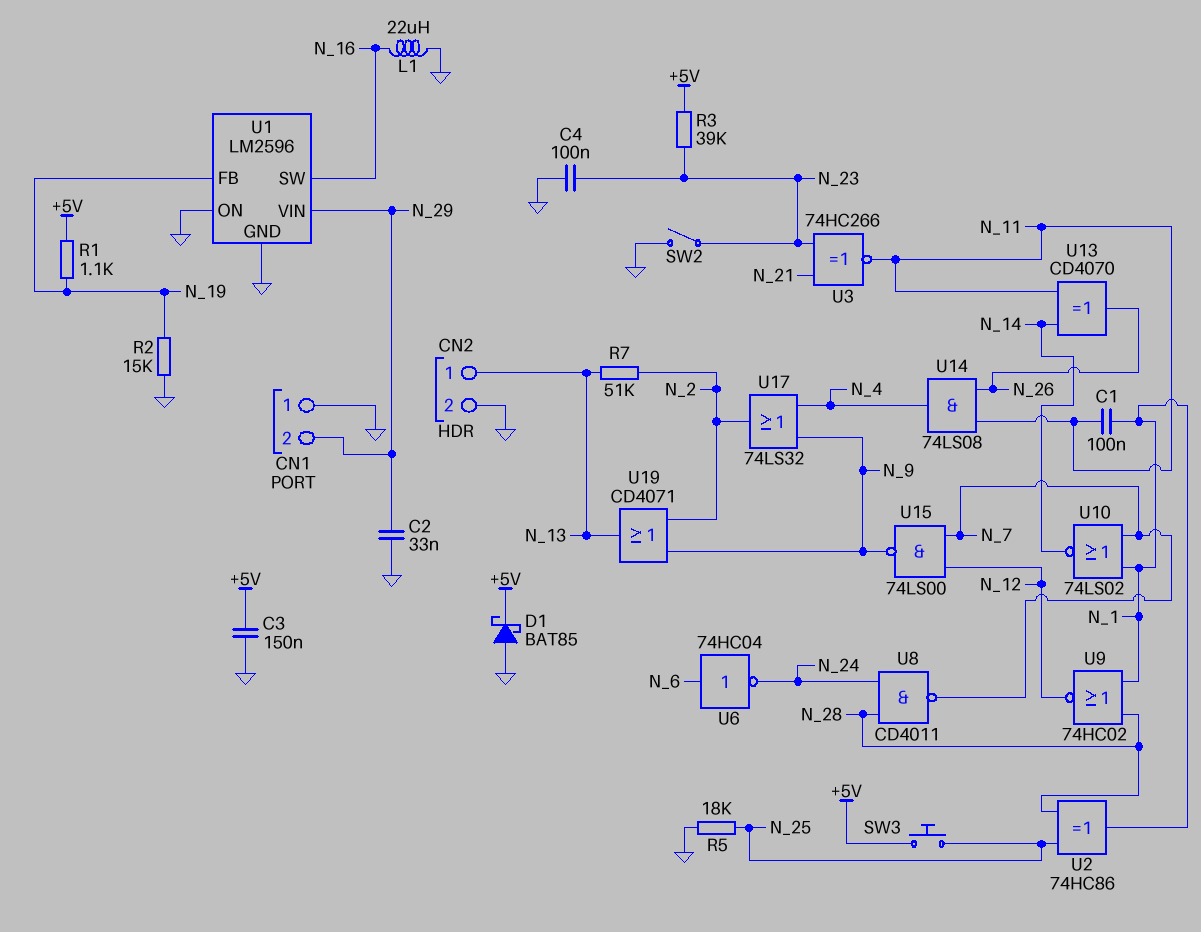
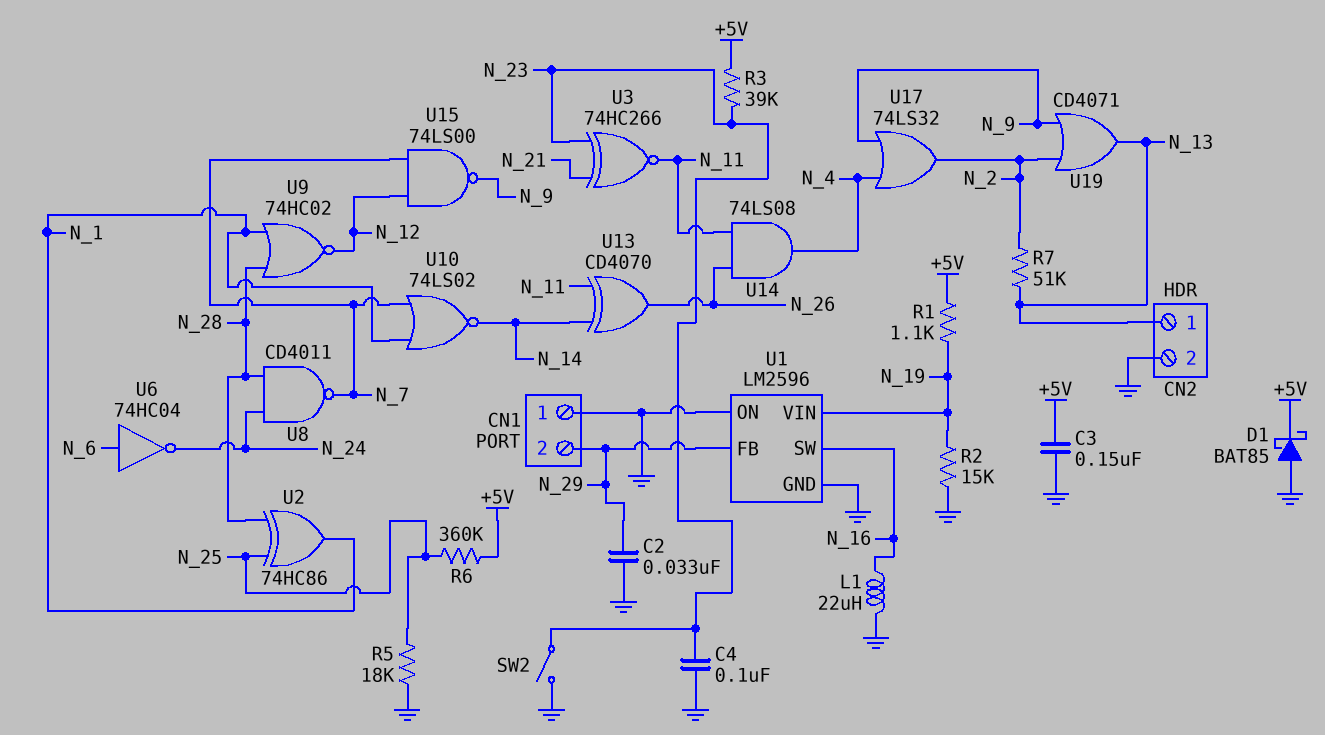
C1: 100nF (N_1, N_11) -> none
R6: none -> 360k (+5V, N_25)
SW3: button (+5V, N_25) -> none
U1 pin FB: N_19 -> N_29
U1 pin VIN: N_29 -> N_19

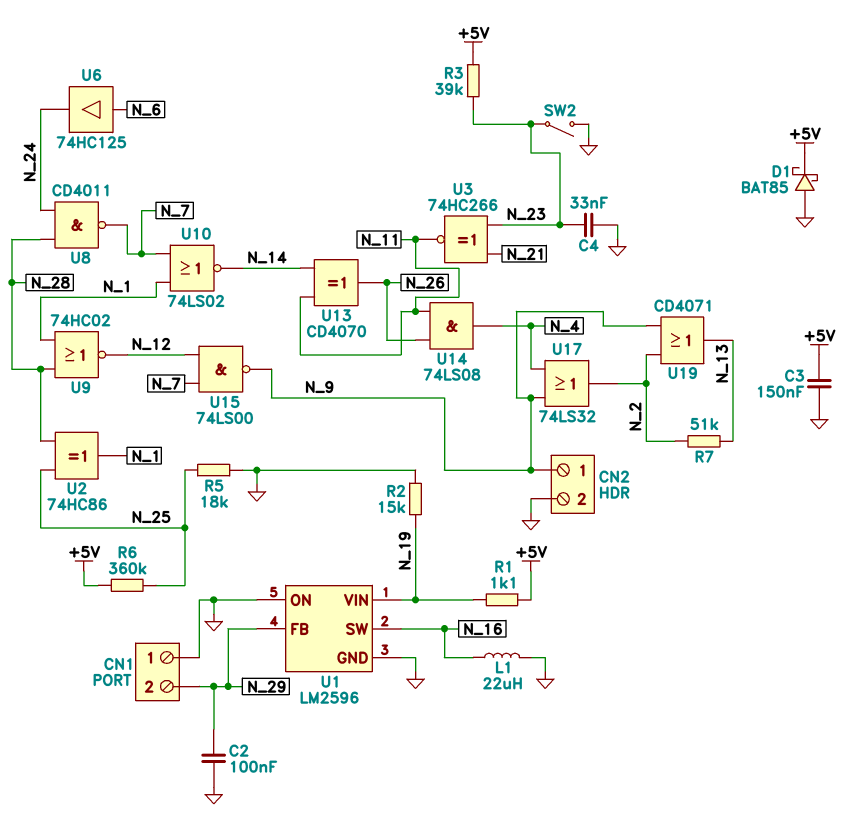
C2: 33nF (GND, N_29) -> 100nF (GND, N_29)
C4: 100nF (GND, N_23) -> 33nF (GND, N_23)
CN2 pin 1: N_13 -> N_9
U6: NOT 74HC04 (in N_6, out N_24) -> buffer 74HC125 (in N_6, out N_24)

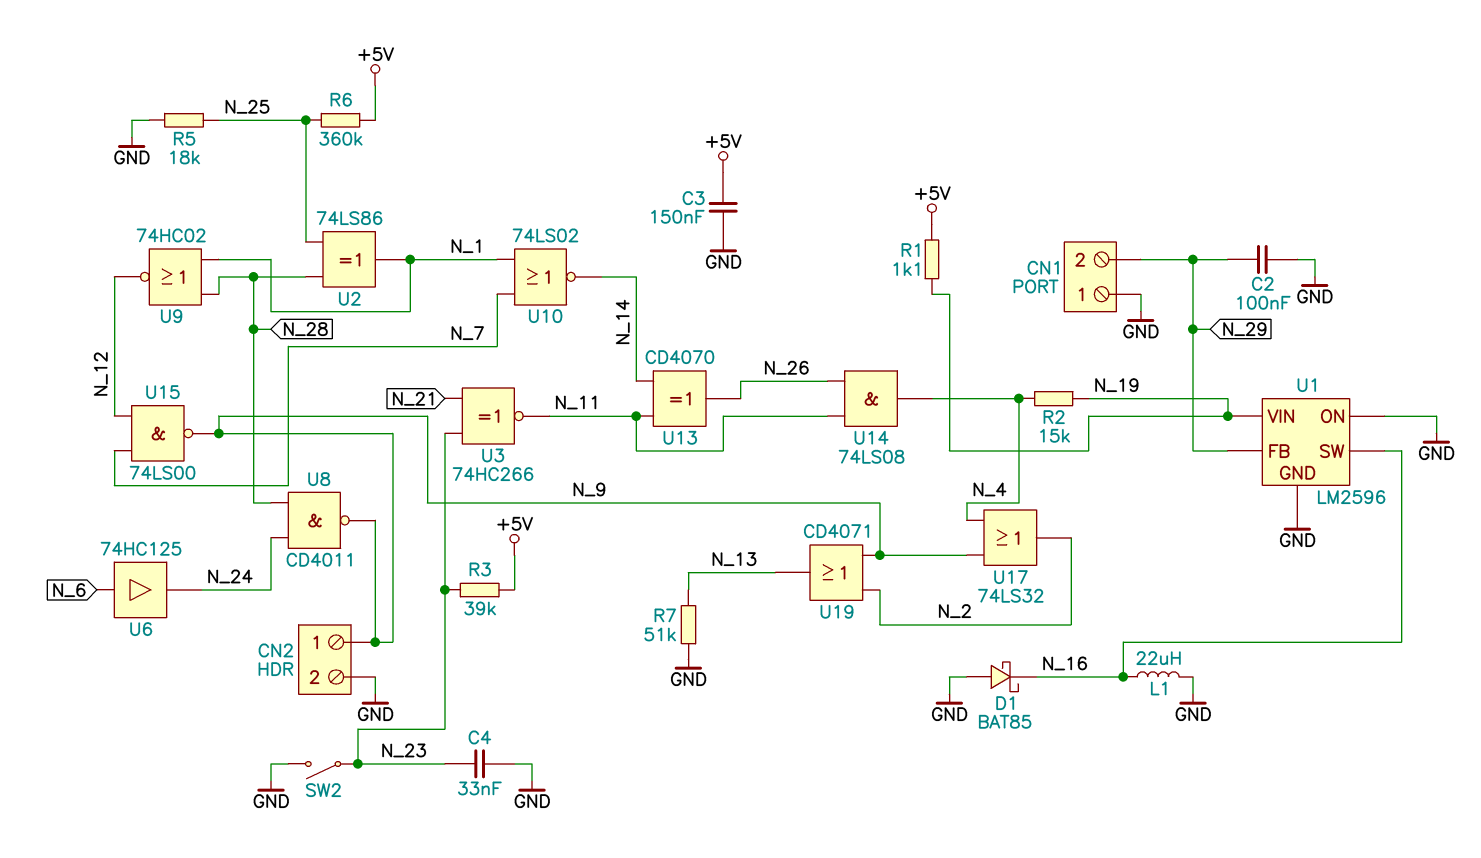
D1: schottky BAT85 (A GND, K +5V) -> schottky BAT85 (A GND, K N_16)
R2: 15k (GND, N_19) -> 15k (N_4, N_19)
R7: 51k (N_2, N_13) -> 51k (GND, N_13)
U2: XOR 74HC86 (in N_25, in N_28, out N_1) -> XOR 74LS86 (in N_25, in N_28, out N_1)
U8: NAND CD4011 (in N_24, in N_28, out N_7) -> NAND CD4011 (in N_24, in N_28, out N_9)

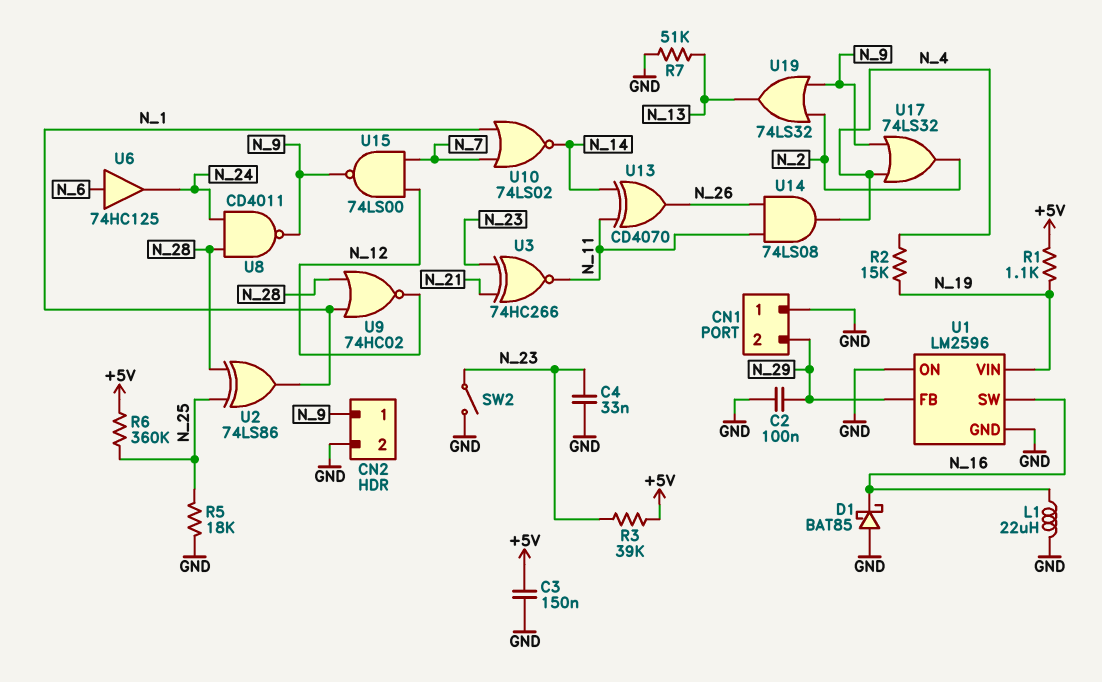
U19: OR CD4071 (in N_2, in N_9, out N_13) -> OR 74LS32 (in N_2, in N_9, out N_13)

